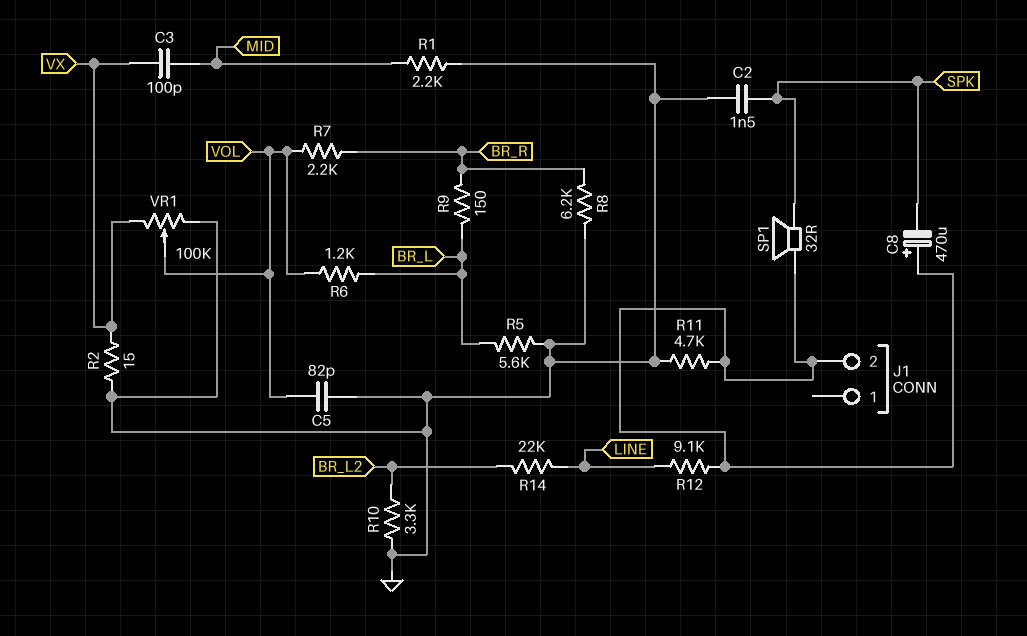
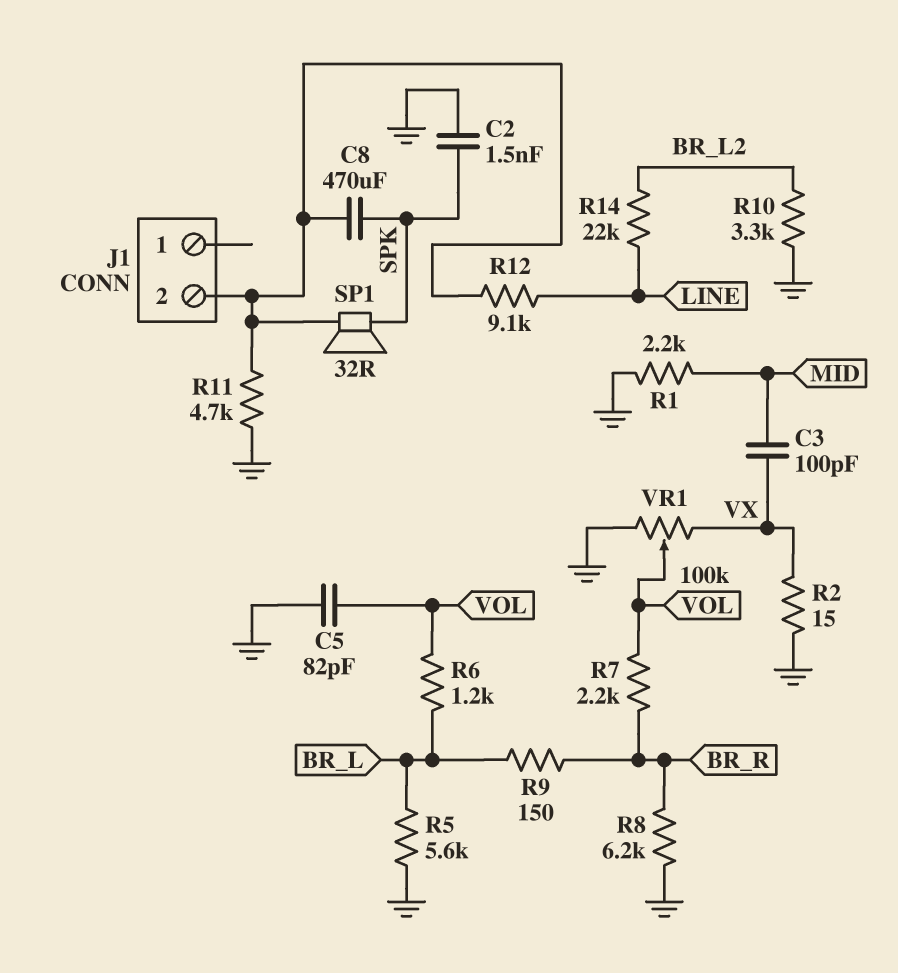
C8: 470uF (plus J1/2, minus SPK) -> 470uF (J1/2, SPK)

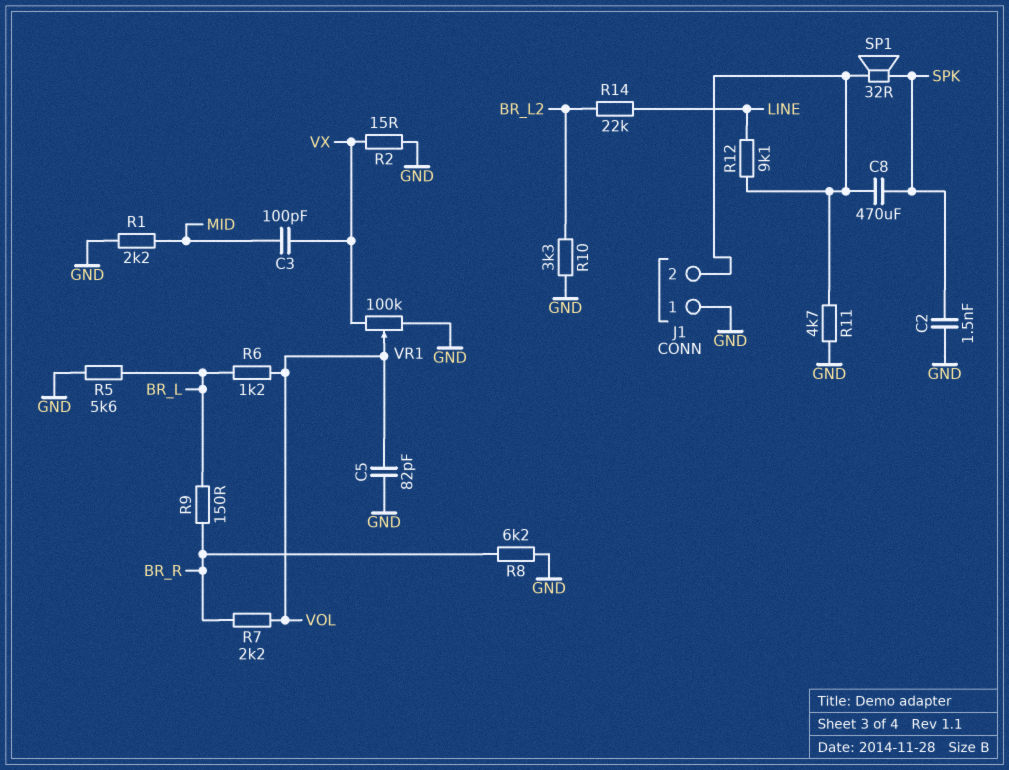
J1 pin 1: none -> GND

